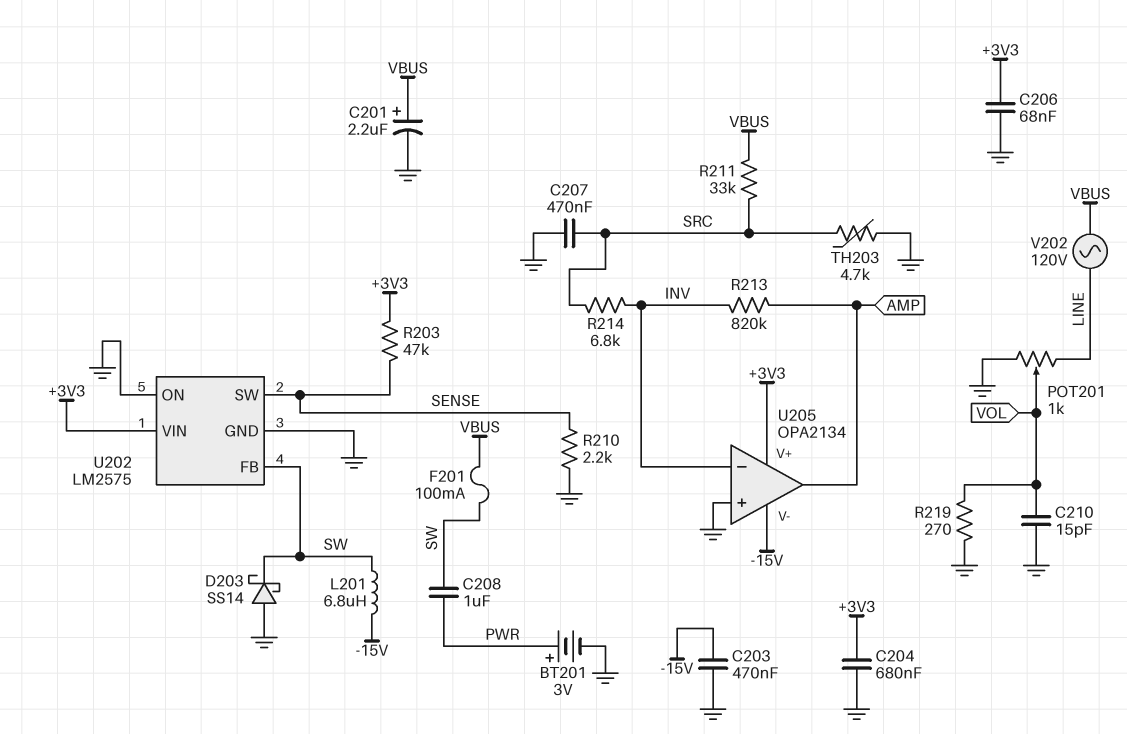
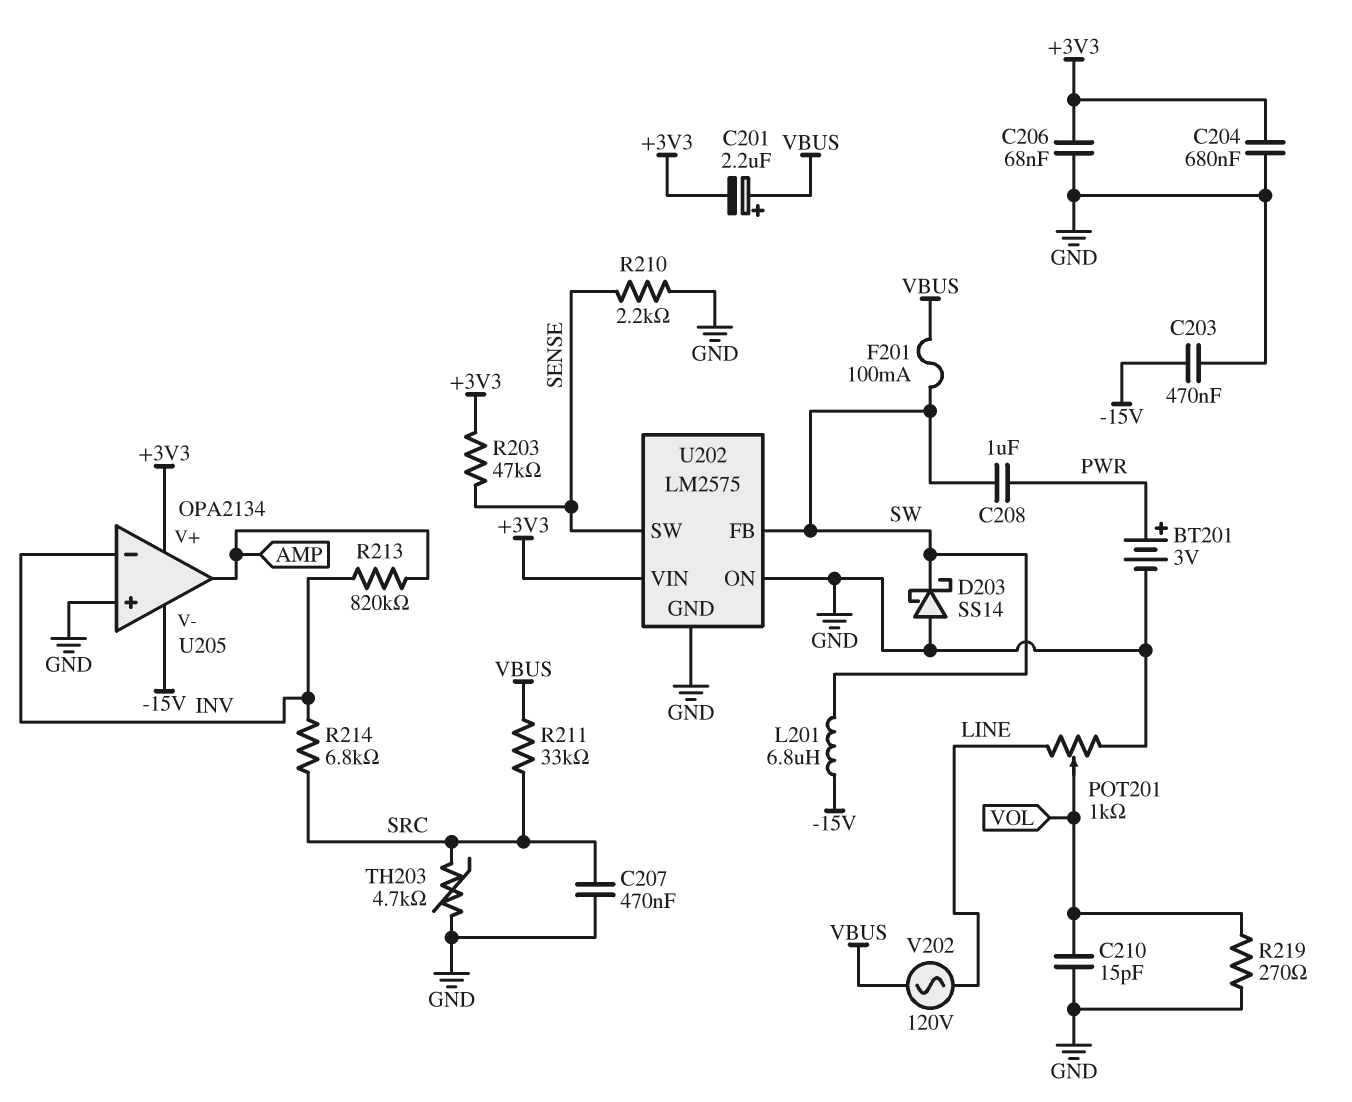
C201: 2.2uF (plus VBUS, minus GND) -> 2.2uF (plus VBUS, minus +3V3)

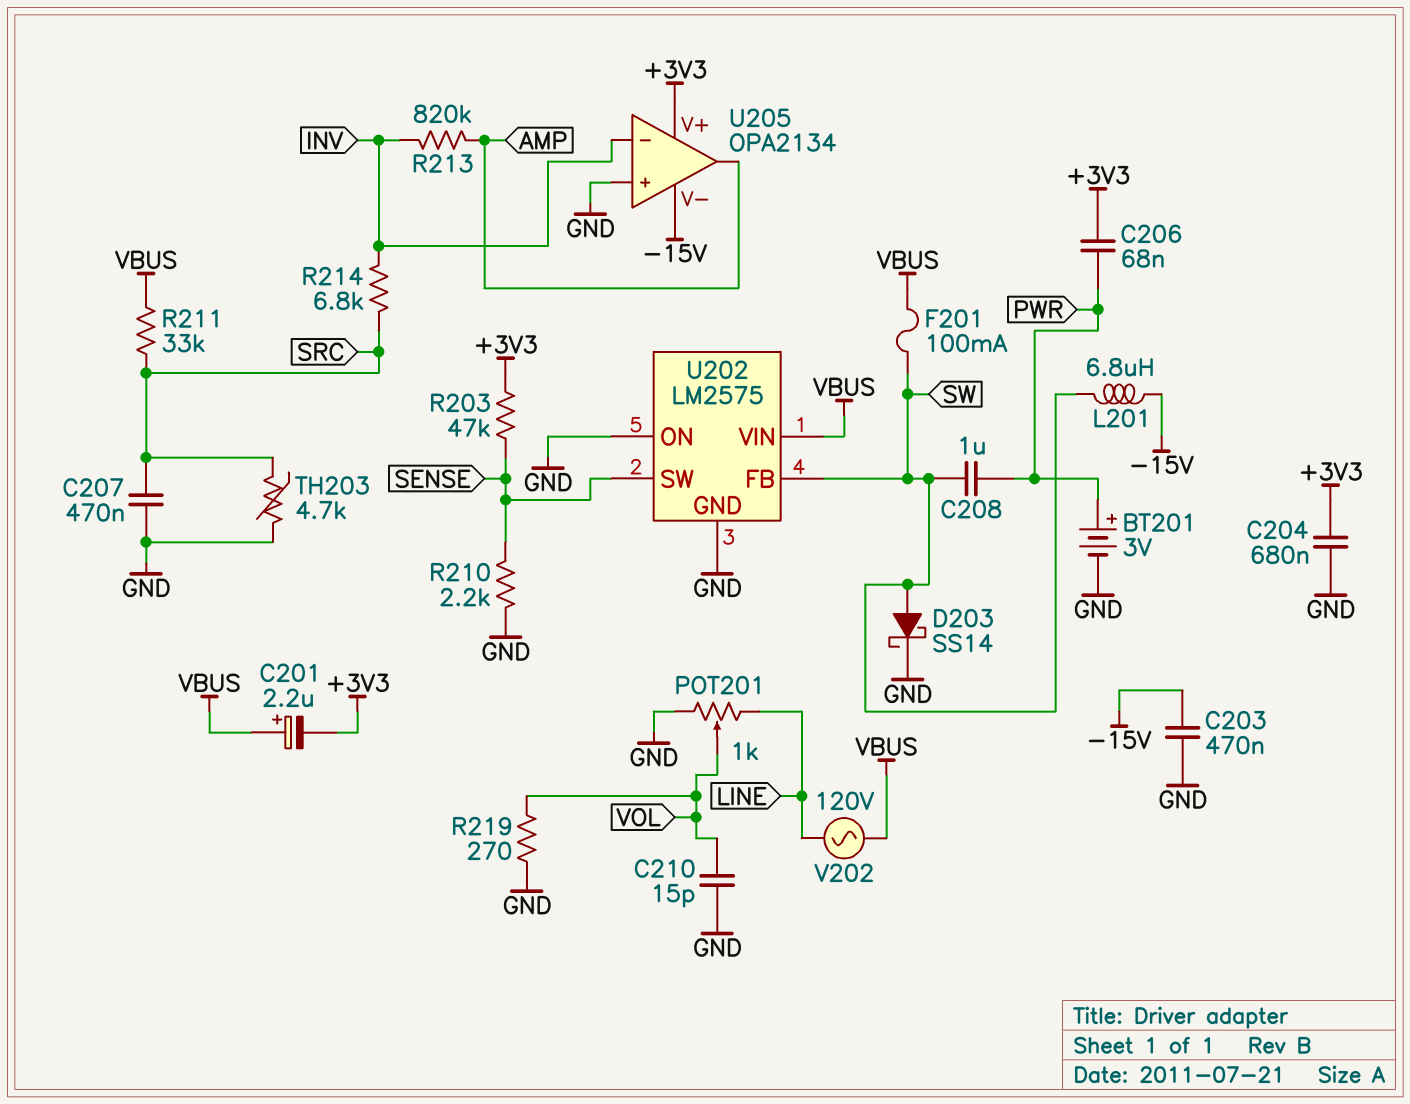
C206: 68nF (+3V3, GND) -> 68nF (+3V3, PWR)
D203: schottky SS14 (A GND, K SW) -> schottky SS14 (A SW, K GND)
U202 pin VIN: +3V3 -> VBUS

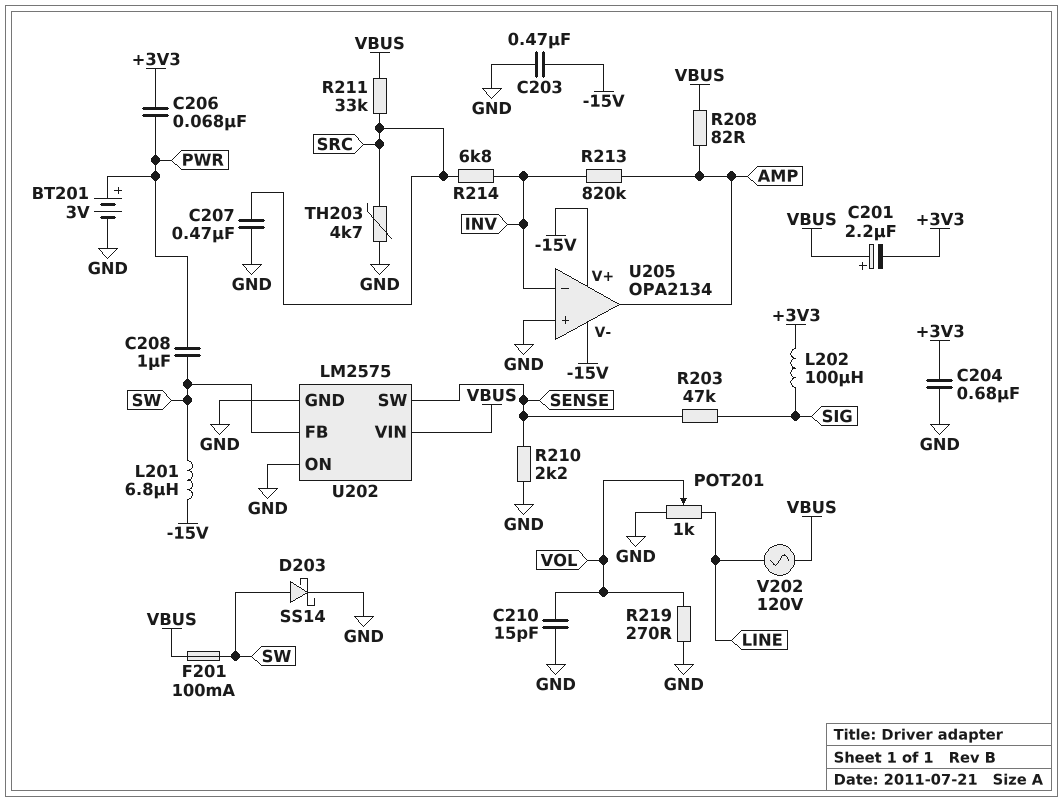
L202: none -> 100uH (+3V3, SIG)
R203: 47k (+3V3, SENSE) -> 47k (SENSE, SIG)
R208: none -> 82 (AMP, VBUS)
U205 pin V+: +3V3 -> -15V

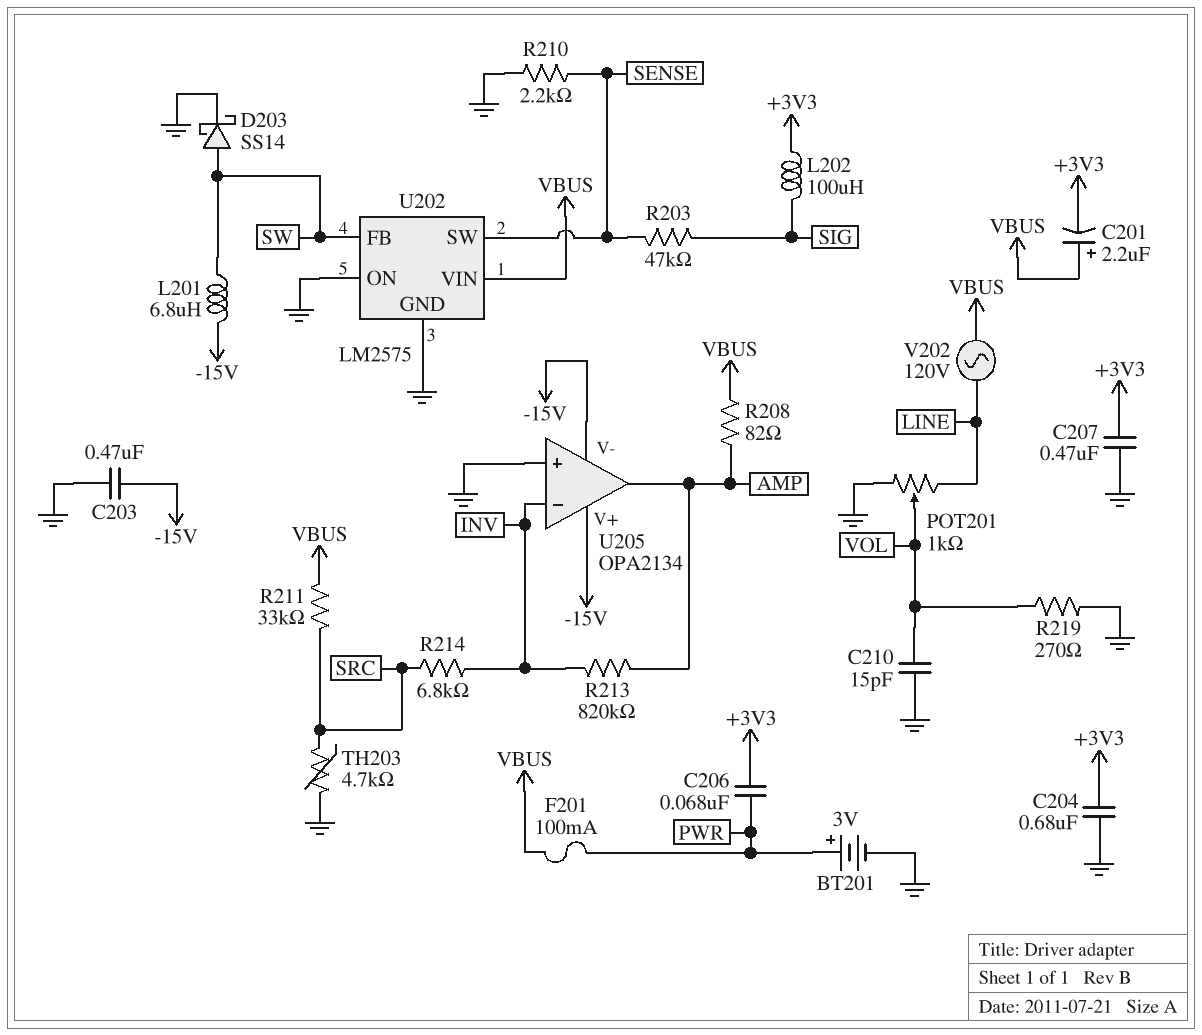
C207: 470nF (GND, SRC) -> 470nF (+3V3, GND)
C208: 1uF (PWR, SW) -> none
F201: 100mA (SW, VBUS) -> 100mA (PWR, VBUS)

